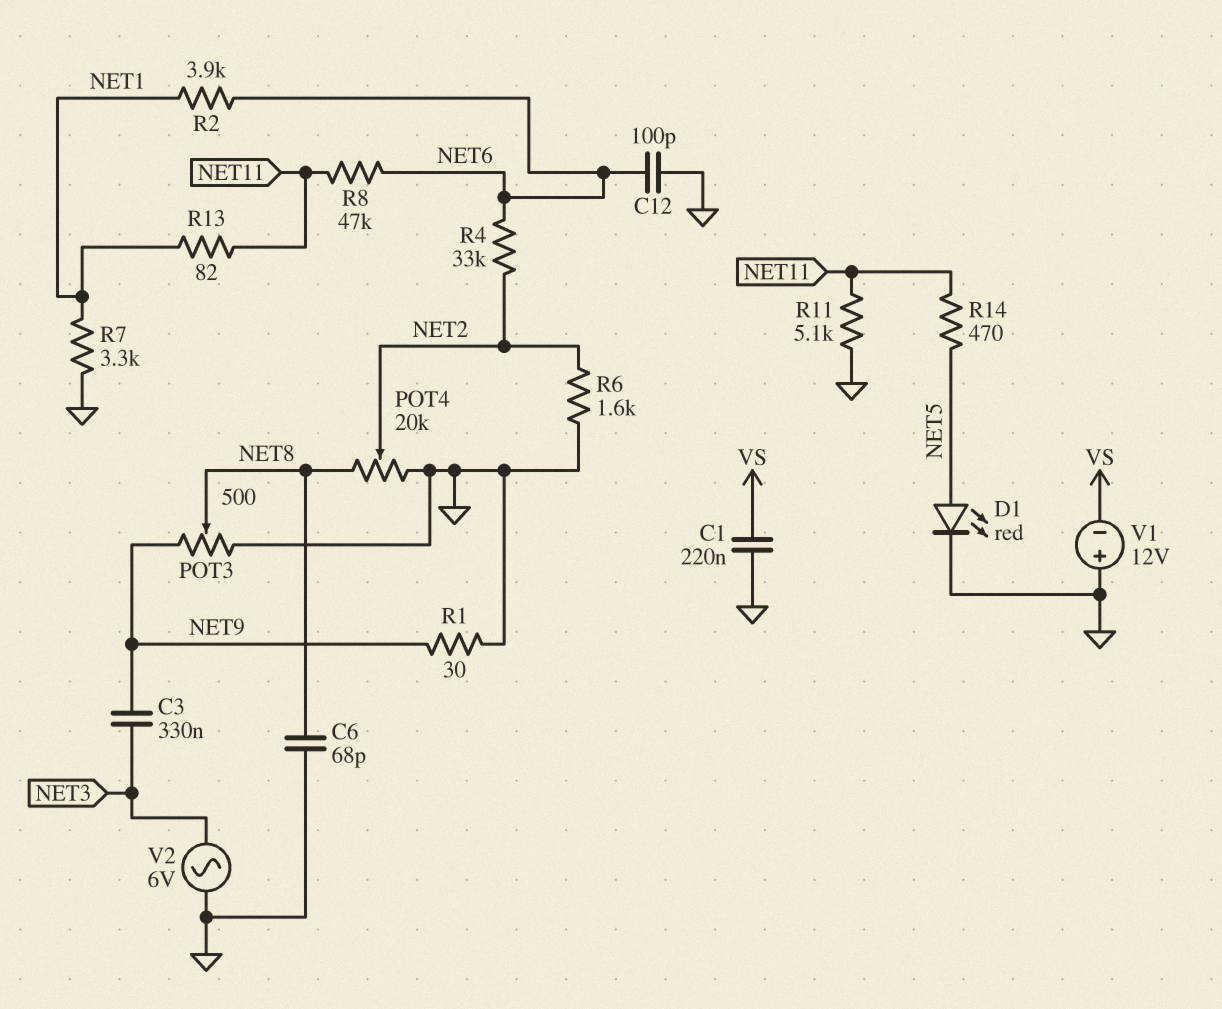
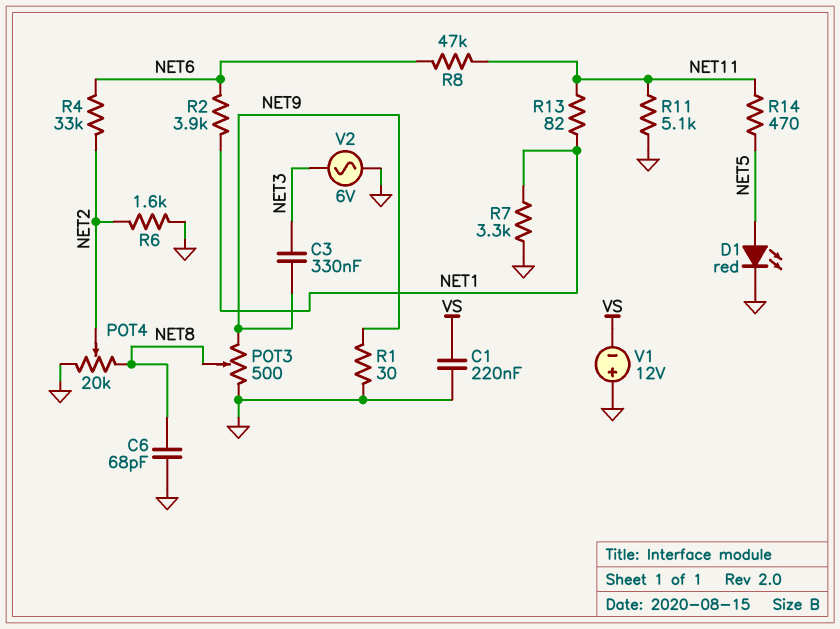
C12: 100pF (GND, NET6) -> none

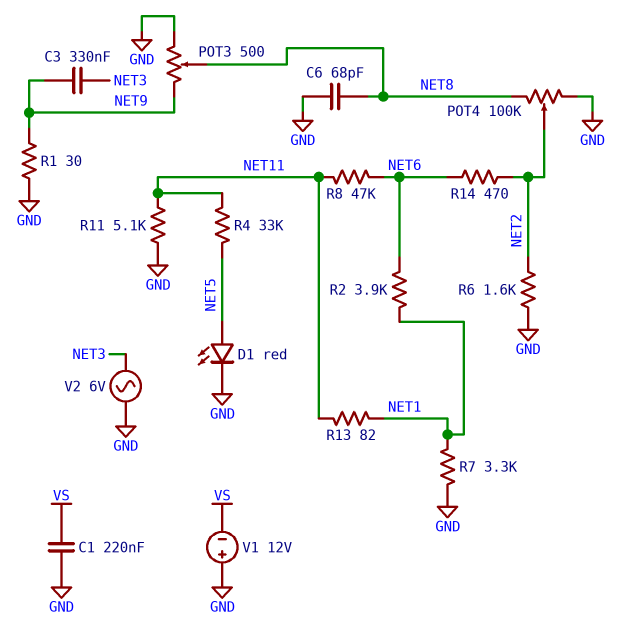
POT4: 20k (GND, NET8, wiper NET2) -> 100k (GND, NET8, wiper NET2)
R4: 33k (NET2, NET6) -> 33k (NET5, NET11)
R14: 470 (NET5, NET11) -> 470 (NET2, NET6)

